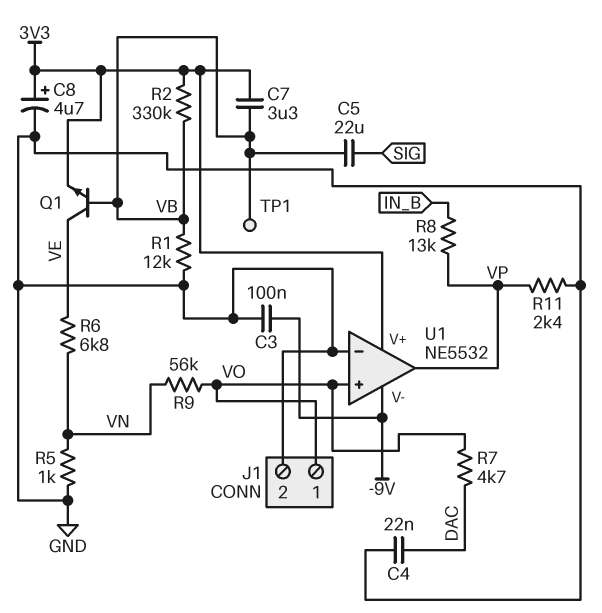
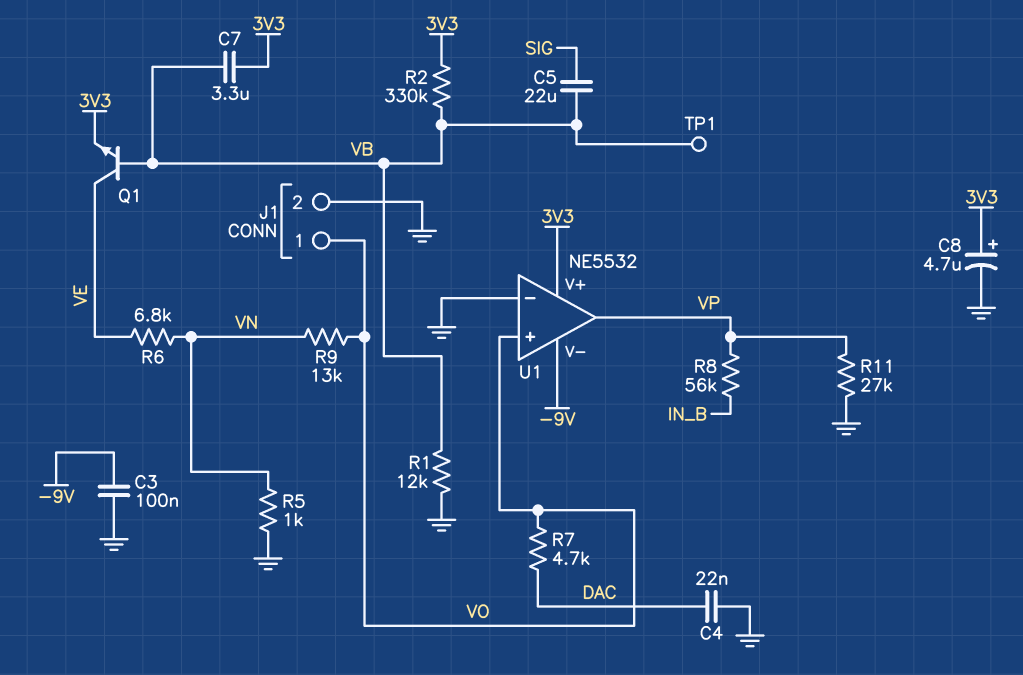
R8: 13k (IN_B, VP) -> 56k (IN_B, VP)
R9: 56k (VN, VO) -> 13k (VN, VO)
R11: 2.4k (GND, VP) -> 27k (GND, VP)

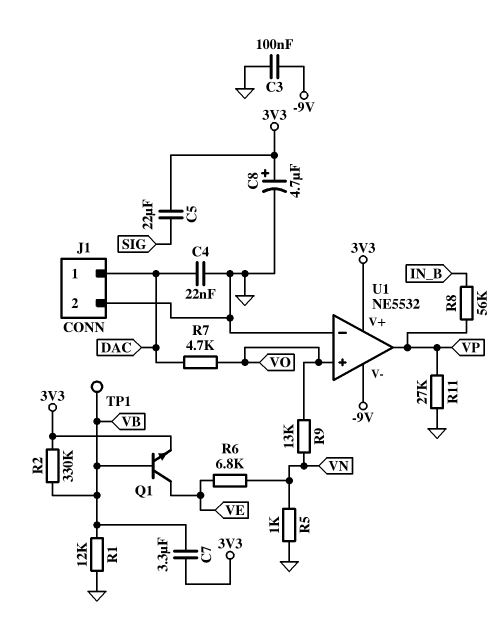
C5: 22uF (SIG, VB) -> 22uF (3V3, SIG)
J1 pin 1: VO -> DAC

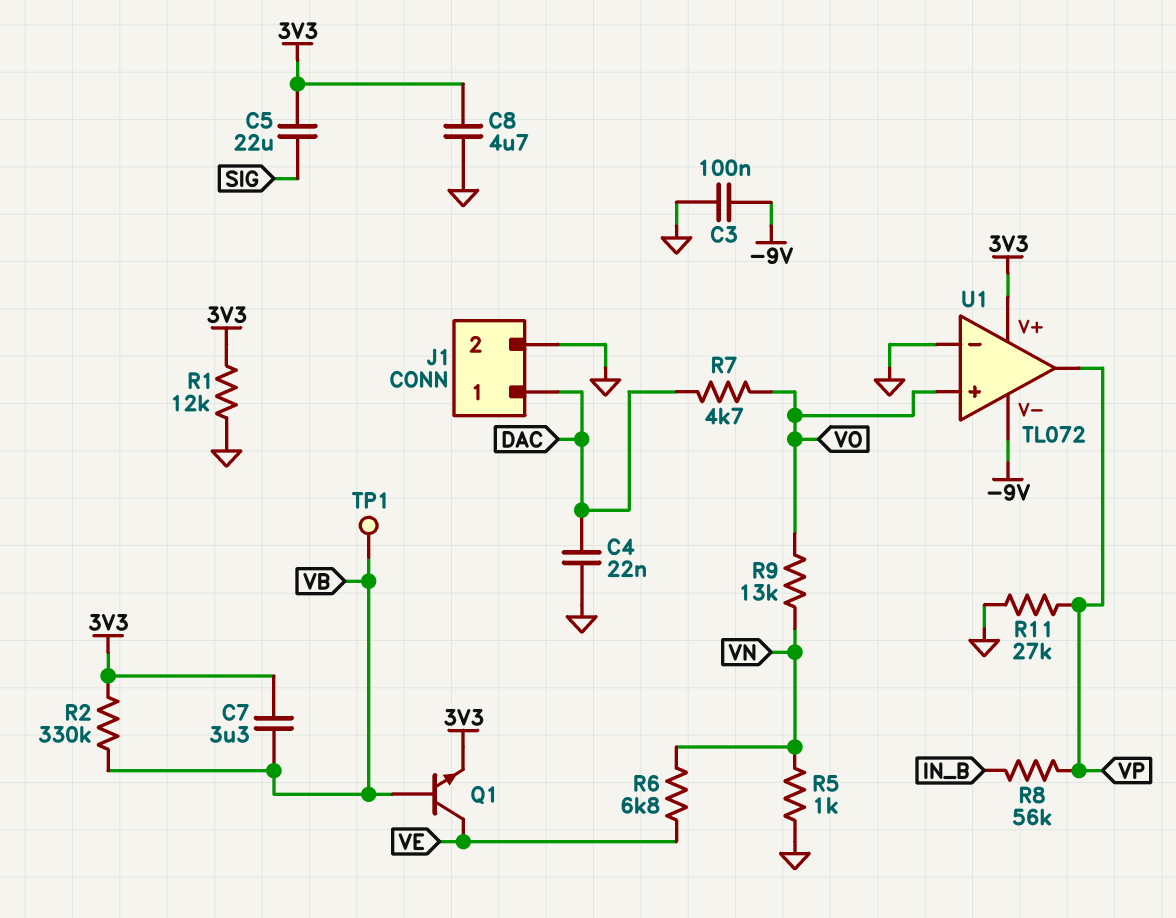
C8: 4.7uF (plus 3V3, minus GND) -> 4.7uF (3V3, GND)
R1: 12k (GND, VB) -> 12k (3V3, GND)
U1: NE5532 -> TL072

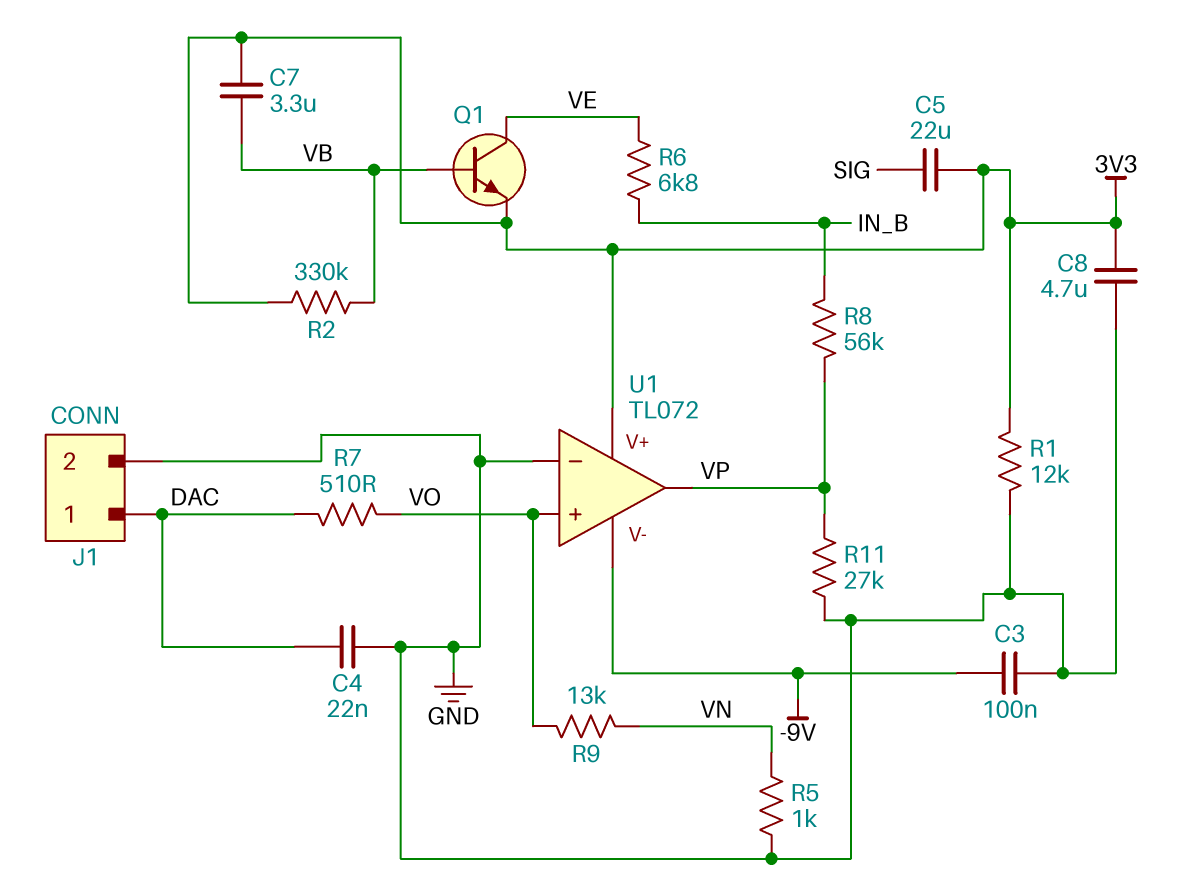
R6: 6.8k (VE, VN) -> 6.8k (IN_B, VE)
R7: 4.7k (DAC, VO) -> 510 (DAC, VO)
TP1: test point (VB) -> none

